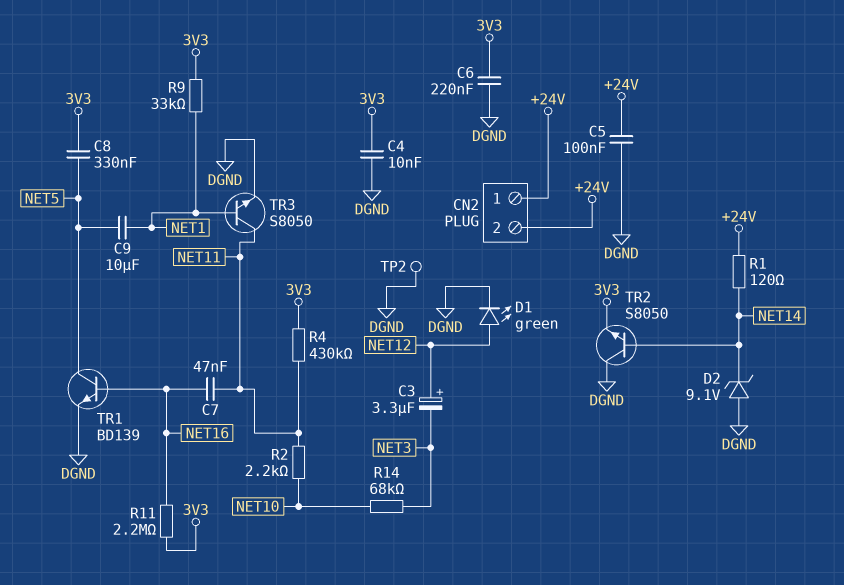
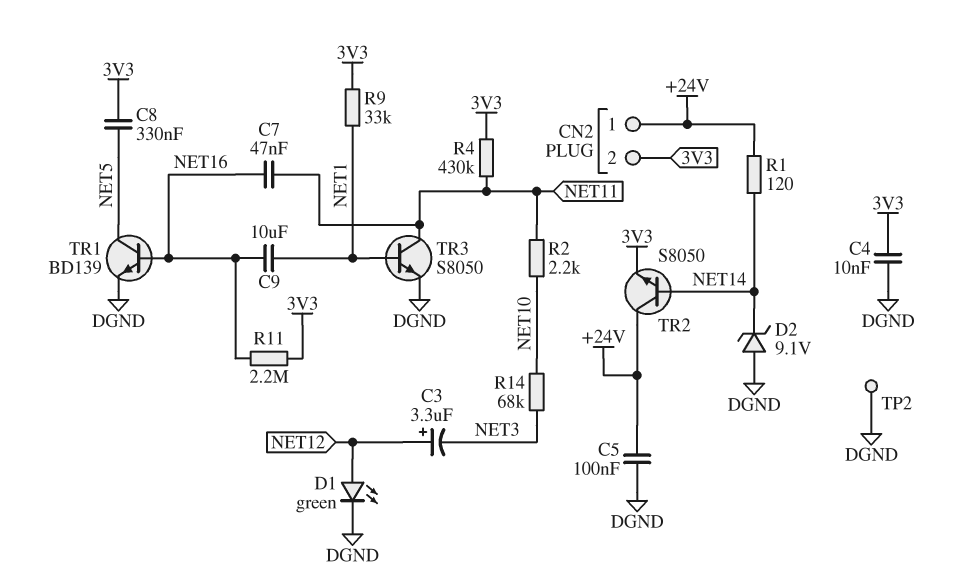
C6: 220nF (3V3, DGND) -> none
C9: 10uF (NET1, NET5) -> 10uF (NET1, NET16)
CN2 pin 2: +24V -> 3V3
TR2: NPN S8050 (B NET14, C DGND, E 3V3) -> NPN S8050 (B NET14, C +24V, E 3V3)

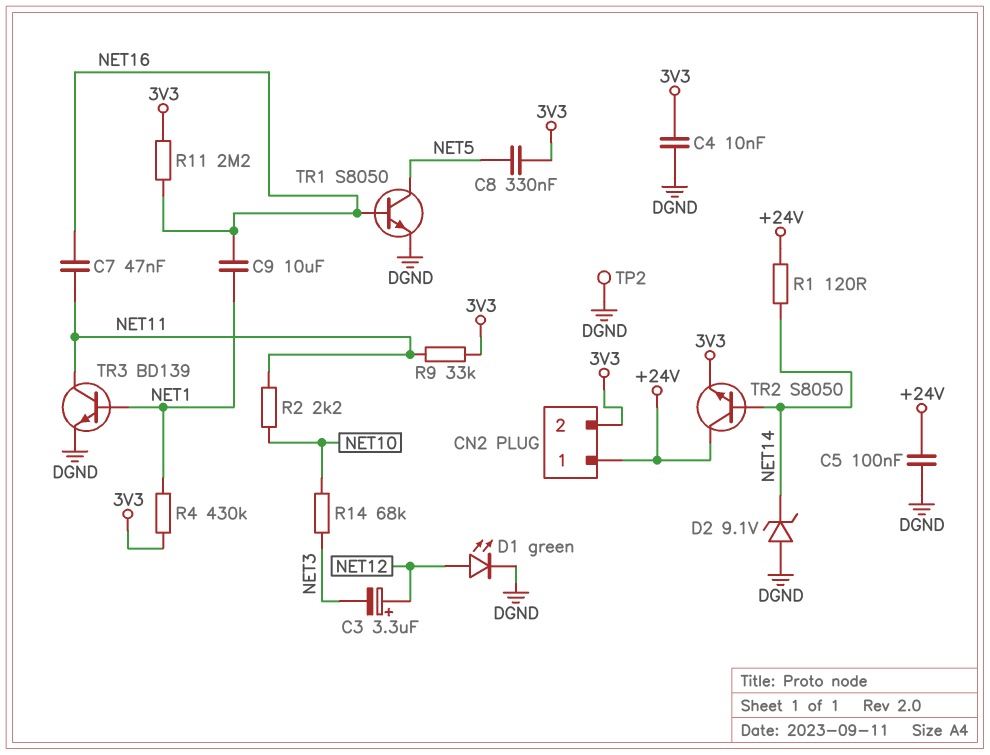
R4: 430k (3V3, NET11) -> 430k (3V3, NET1)
R9: 33k (3V3, NET1) -> 33k (3V3, NET11)
TR1: NPN BD139 (B NET16, C NET5, E DGND) -> NPN S8050 (B NET16, C NET5, E DGND)
TR3: NPN S8050 (B NET1, C NET11, E DGND) -> NPN BD139 (B NET1, C NET11, E DGND)

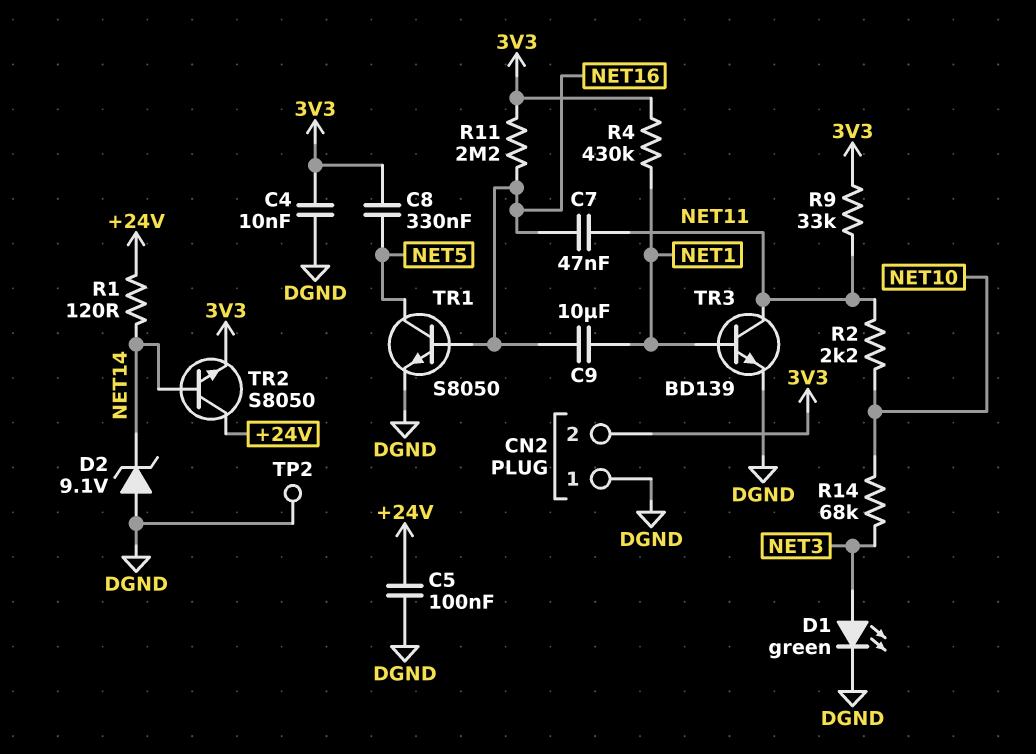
C3: 3.3uF (plus NET12, minus NET3) -> none
CN2 pin 1: +24V -> DGND
D1: LED green (A NET12, K DGND) -> LED green (A NET3, K DGND)

